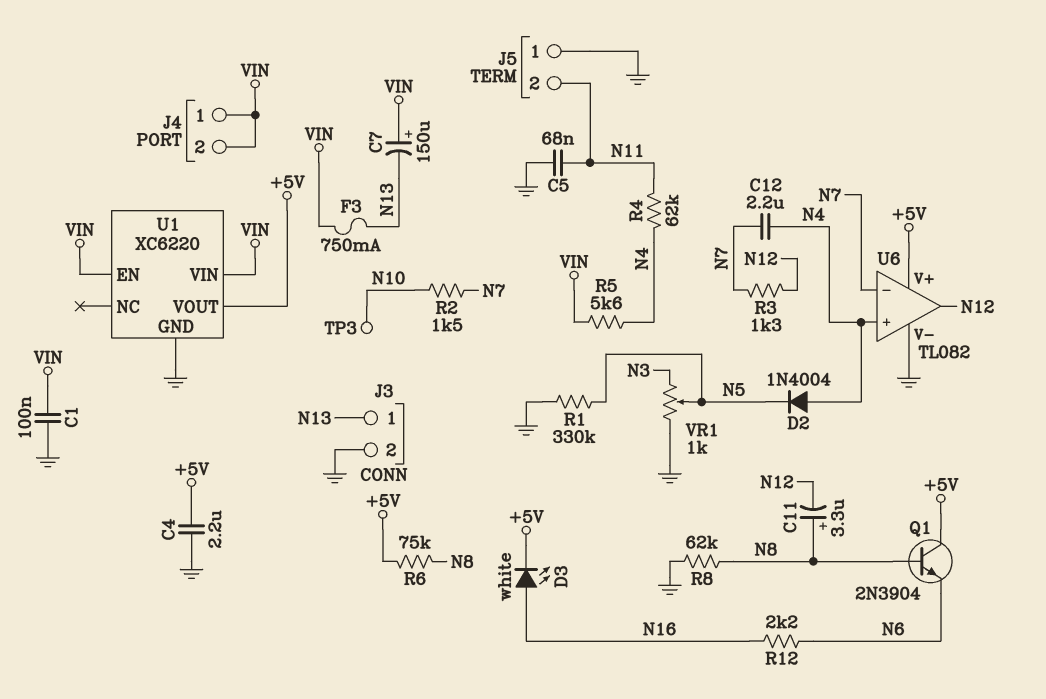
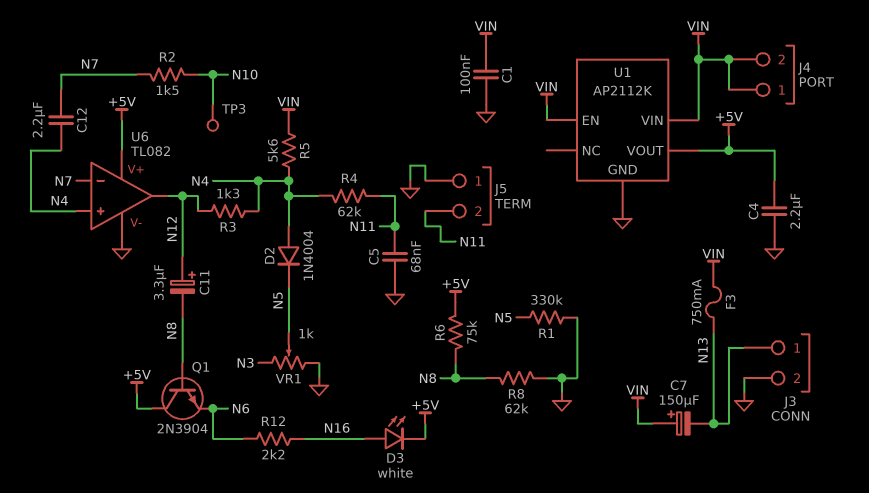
C11: 3.3uF (plus N8, minus N12) -> 3.3uF (plus N12, minus N8)
R3: 1.3k (N7, N12) -> 1.3k (N4, N12)
U1: XC6220 -> AP2112K

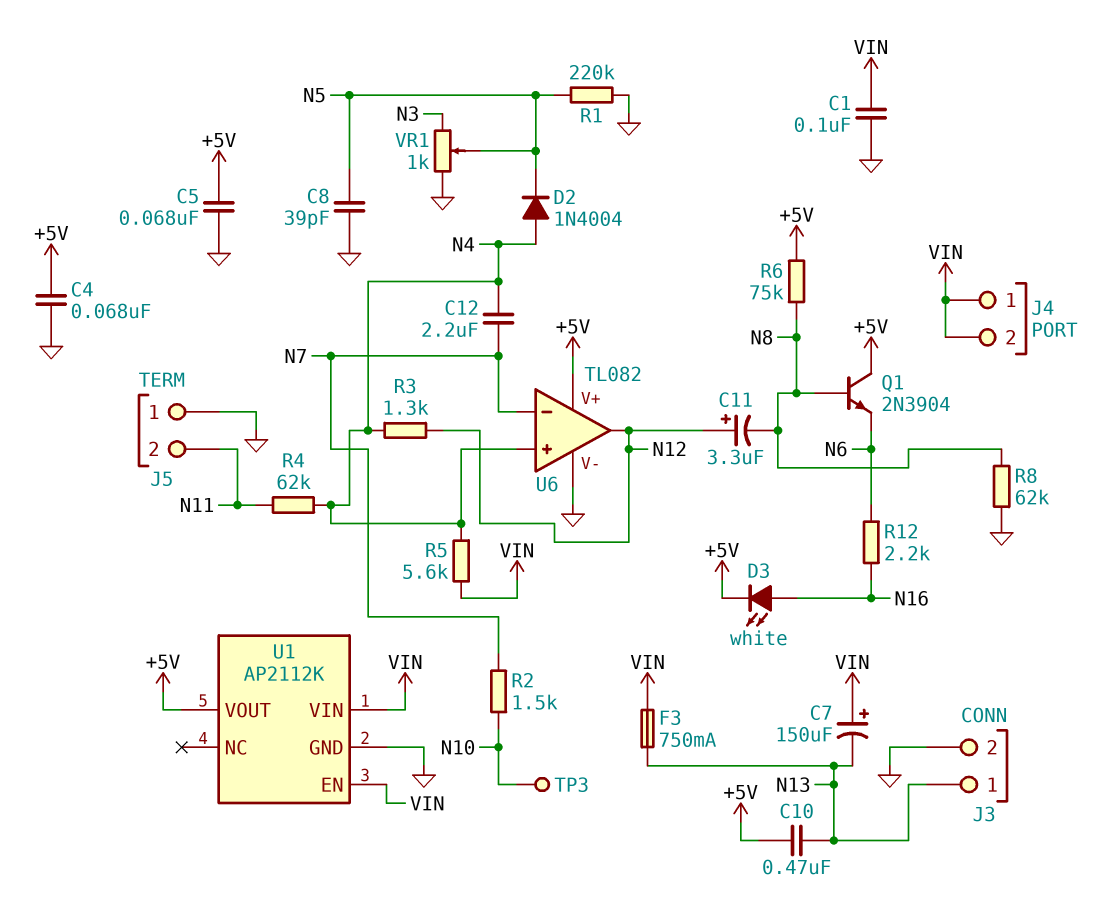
C4: 2.2uF (+5V, GND) -> 68nF (+5V, GND)
C5: 68nF (GND, N11) -> 68nF (+5V, GND)
C8: none -> 39pF (GND, N5)
C10: none -> 470nF (+5V, N13)
R1: 330k (GND, N5) -> 220k (GND, N5)

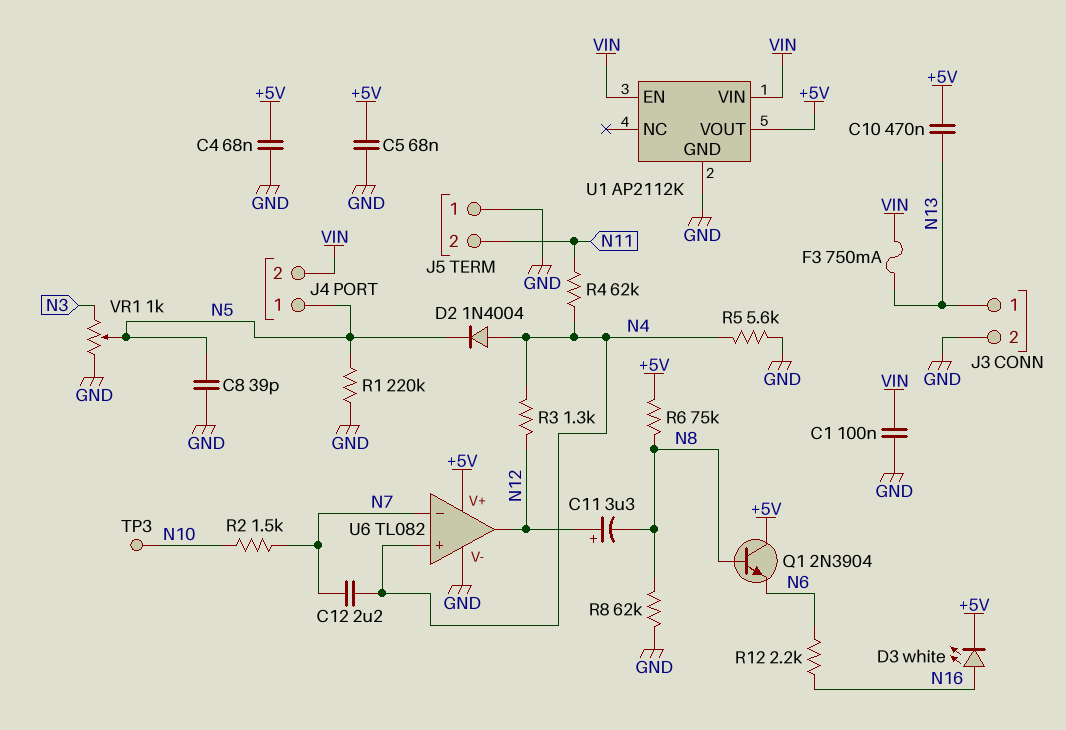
C7: 150uF (plus VIN, minus N13) -> none
J4 pin 1: VIN -> N5
R5: 5.6k (N4, VIN) -> 5.6k (GND, N4)

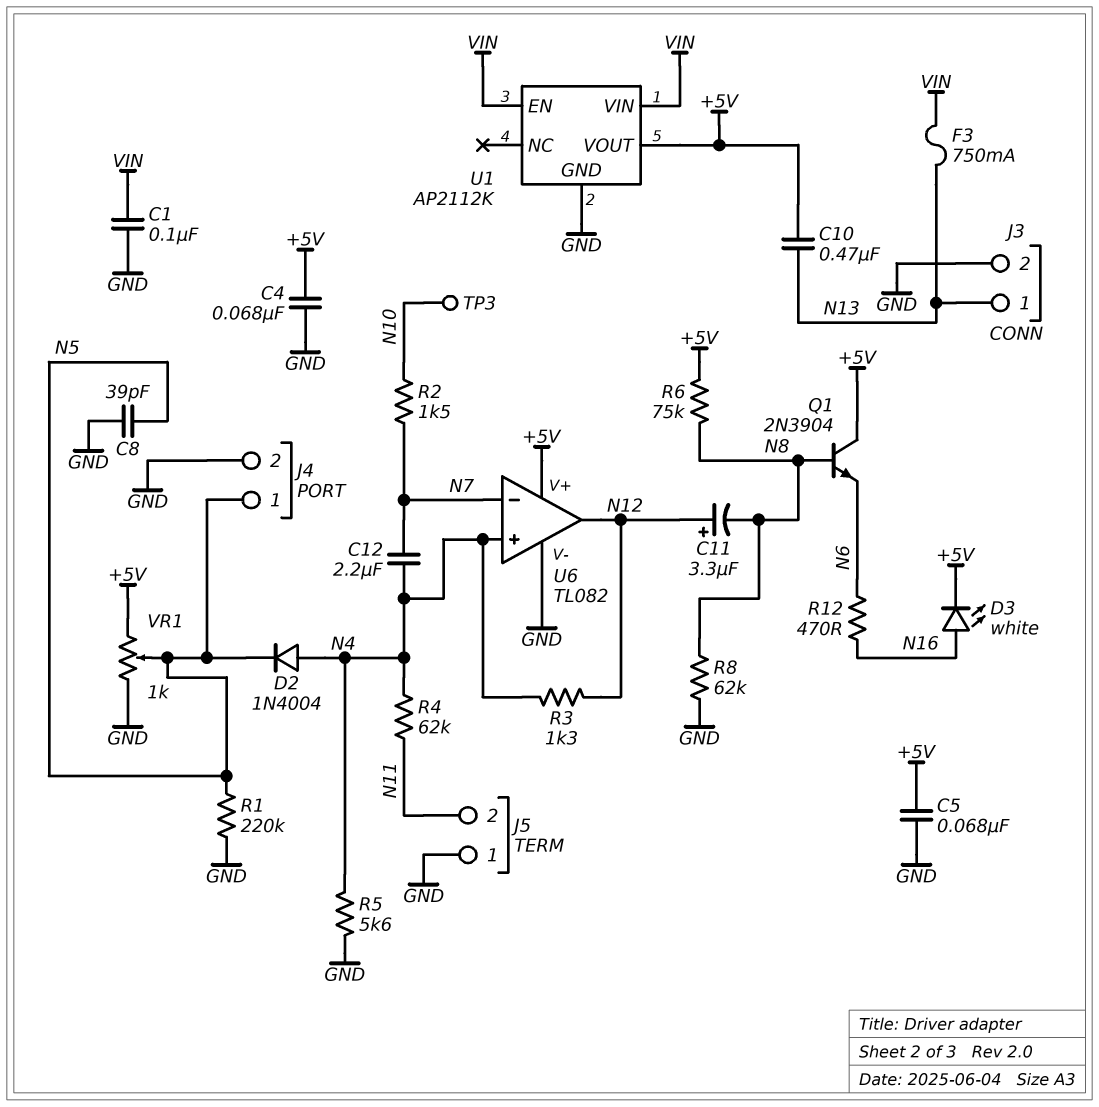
J4 pin 2: VIN -> GND
R12: 2.2k (N6, N16) -> 470 (N6, N16)
VR1: 1k (GND, N3, wiper N5) -> 1k (+5V, GND, wiper N5)

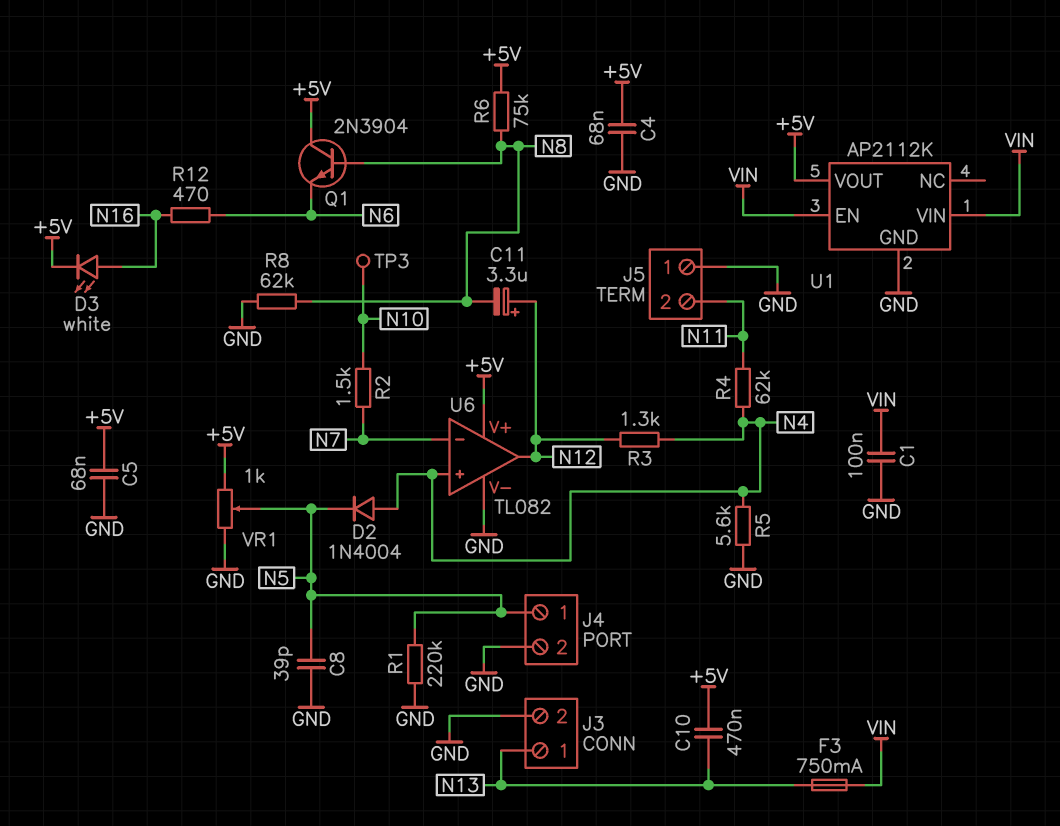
C12: 2.2uF (N4, N7) -> none

